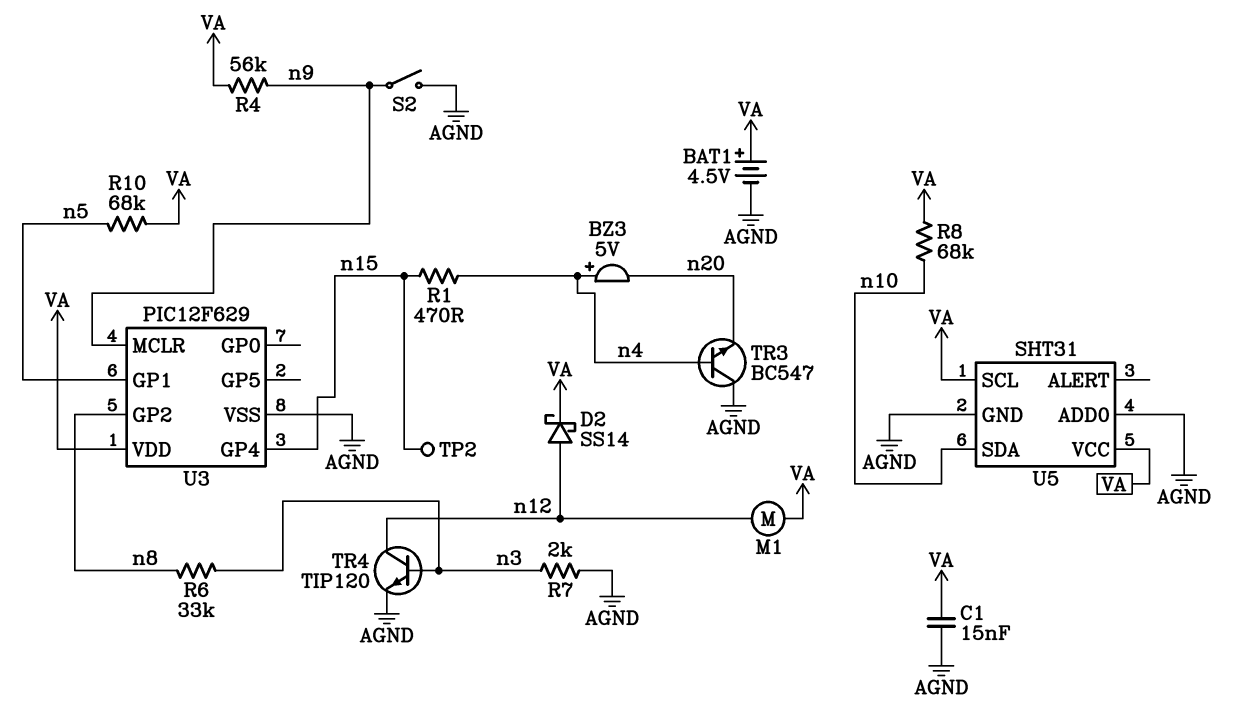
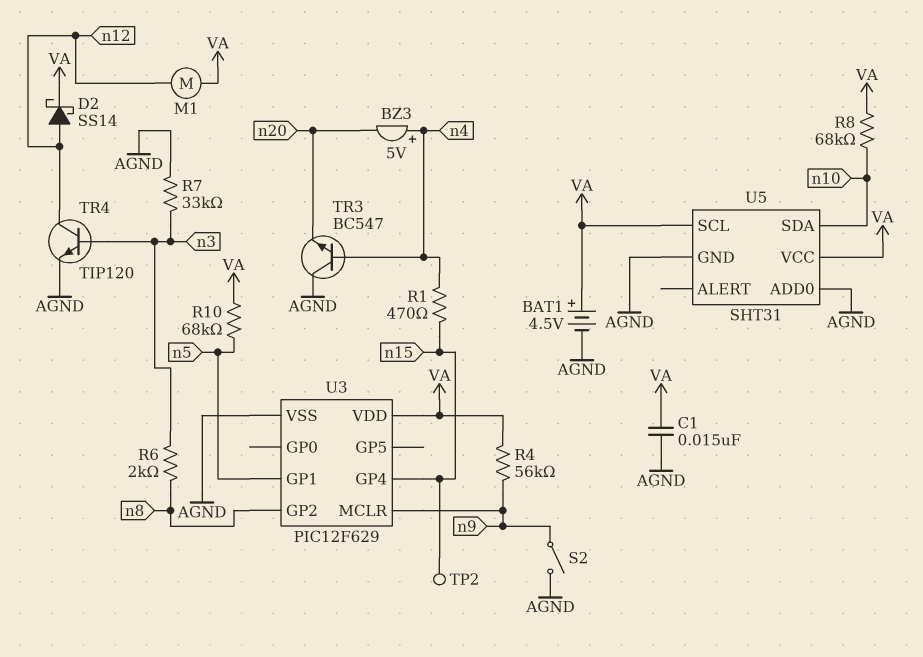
R6: 33k (n3, n8) -> 2k (n3, n8)
R7: 2k (AGND, n3) -> 33k (AGND, n3)

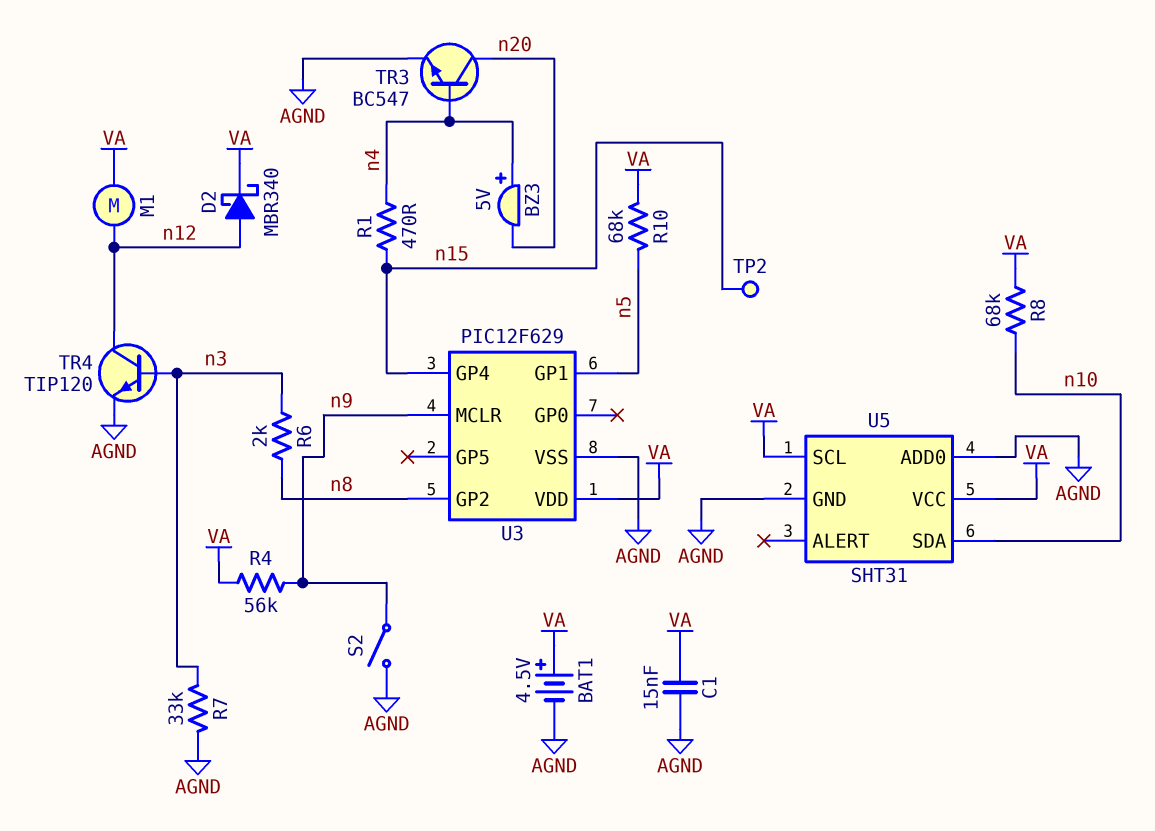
D2: schottky SS14 (A n12, K VA) -> schottky MBR340 (A n12, K VA)
TR3: NPN BC547 (B n4, C AGND, E n20) -> NPN BC547 (B n4, C n20, E AGND)

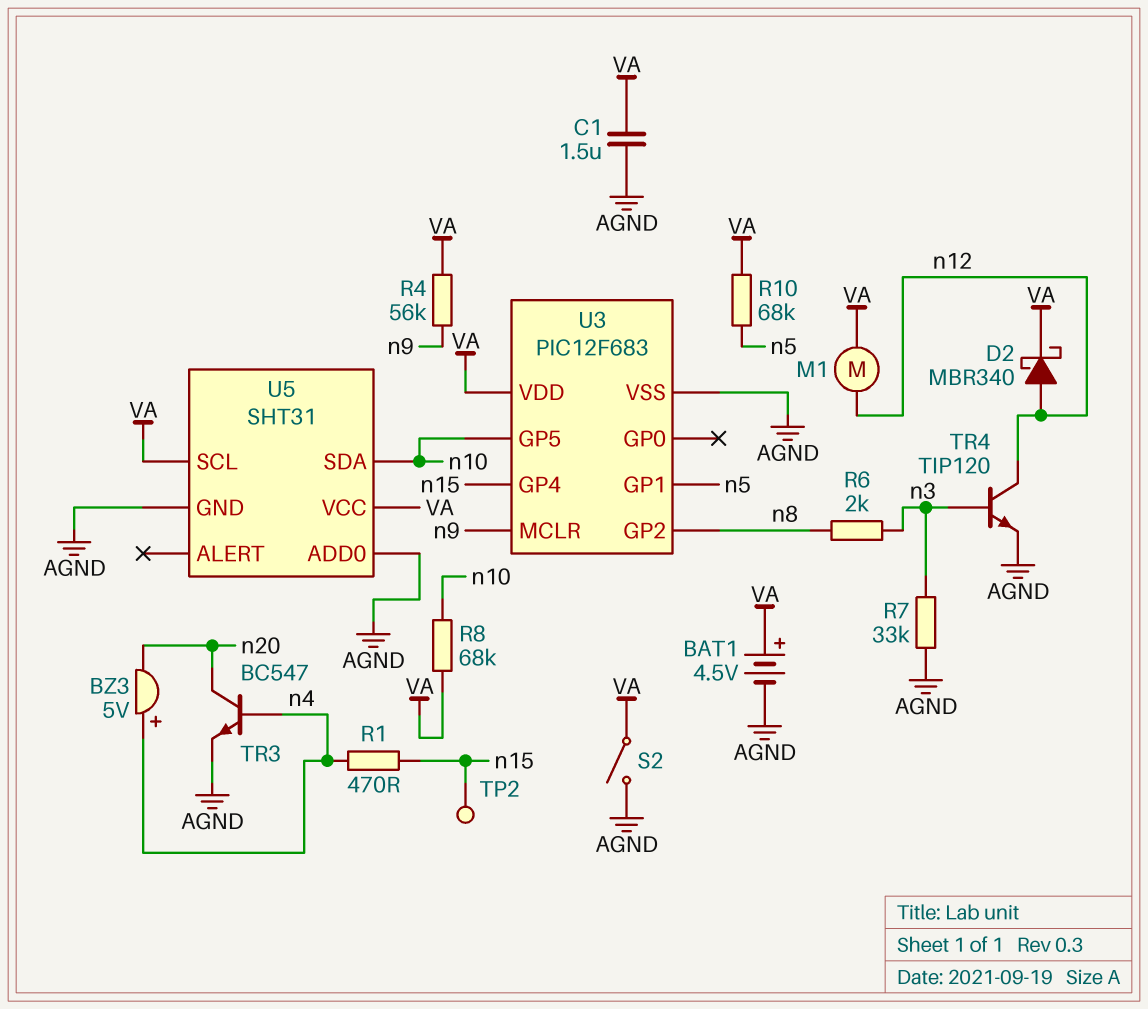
C1: 15nF (AGND, VA) -> 1.5uF (AGND, VA)
S2: switch (AGND, n9) -> switch (AGND, VA)
U3: PIC12F629 -> PIC12F683
U3 pin GP5: none -> n10

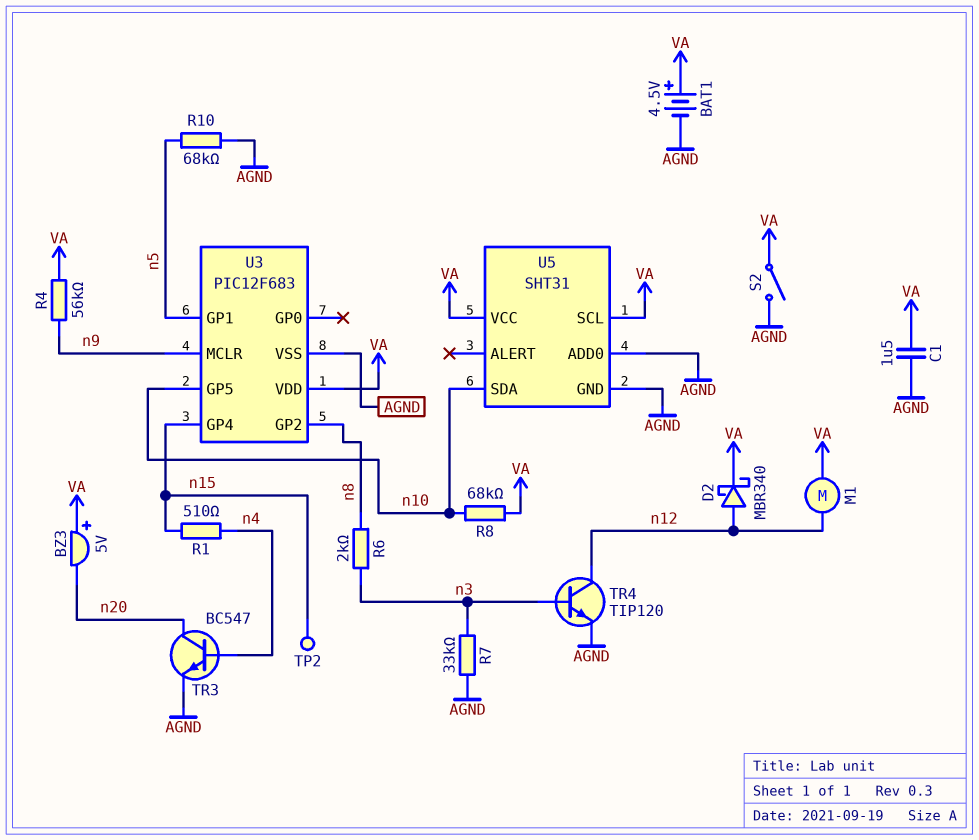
BZ3: buzzer 5V (plus n4, minus n20) -> buzzer 5V (plus VA, minus n20)
R1: 470 (n4, n15) -> 510 (n4, n15)
R10: 68k (VA, n5) -> 68k (AGND, n5)

